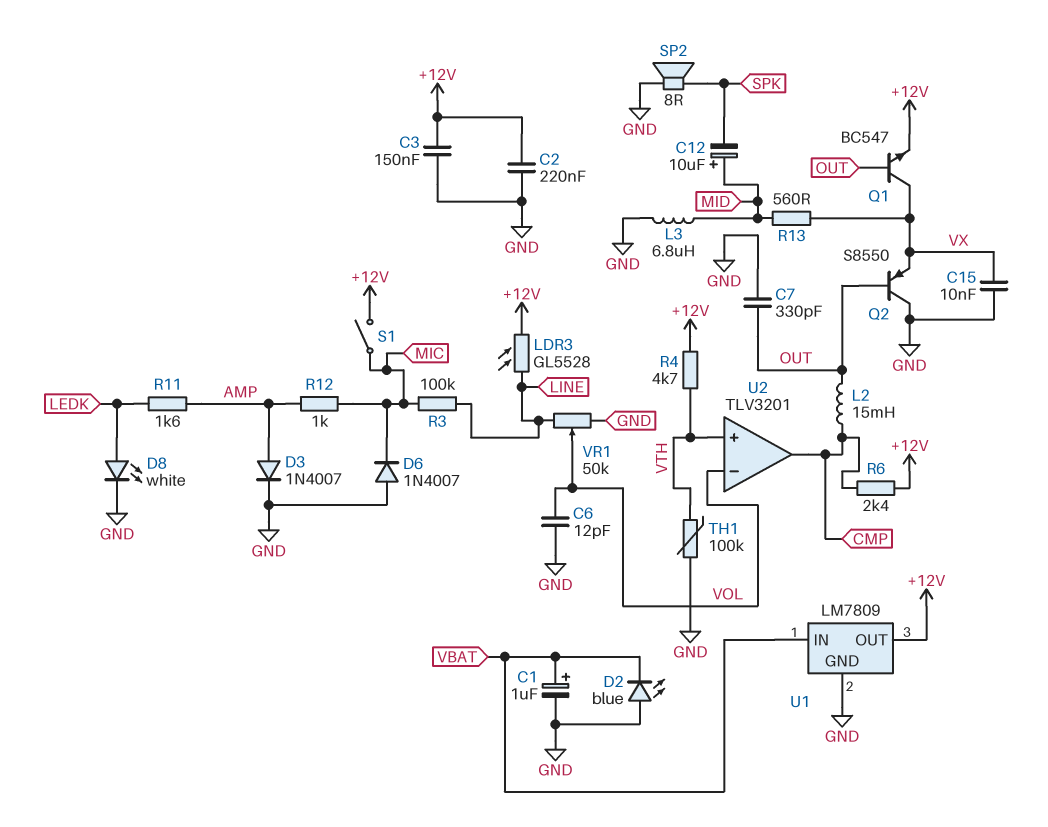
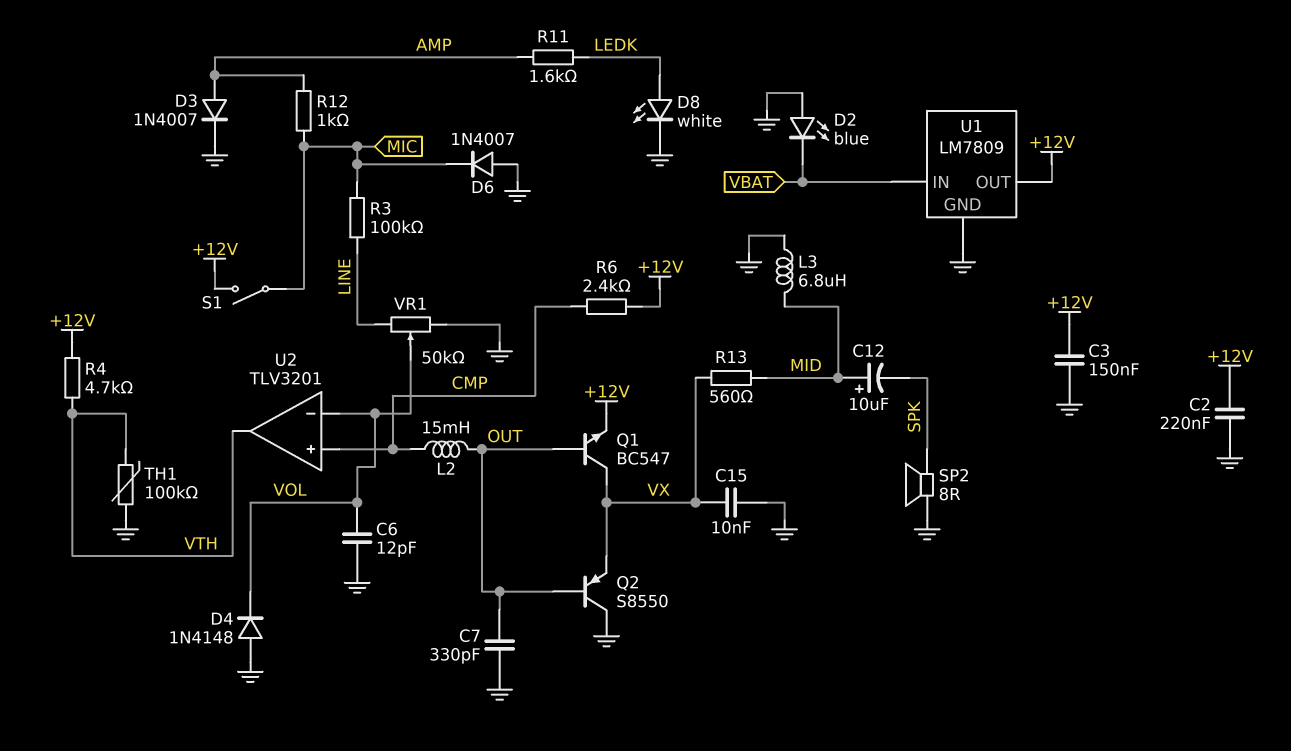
C1: 1uF (plus VBAT, minus GND) -> none
D4: none -> diode 1N4148 (A GND, K VOL)
LDR3: GL5528 (+12V, LINE) -> none
U2 pin in+: VTH -> CMP
U2 pin out: CMP -> VTH

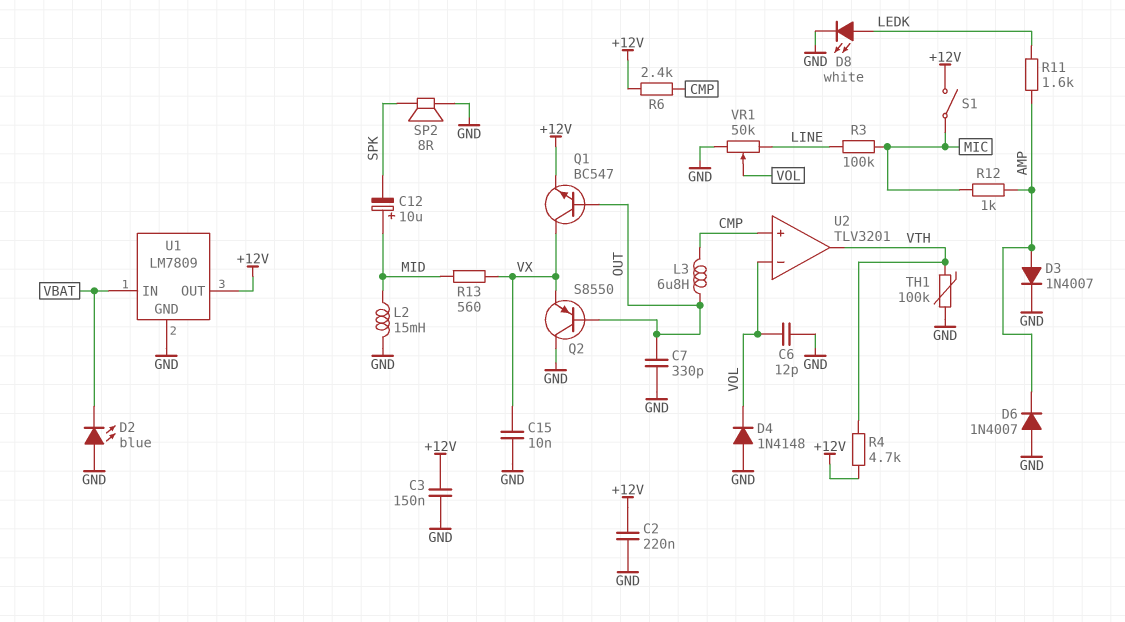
D6: diode 1N4007 (A GND, K MIC) -> diode 1N4007 (A GND, K AMP)
L2: 15mH (CMP, OUT) -> 15mH (GND, MID)
L3: 6.8uH (GND, MID) -> 6.8uH (CMP, OUT)

